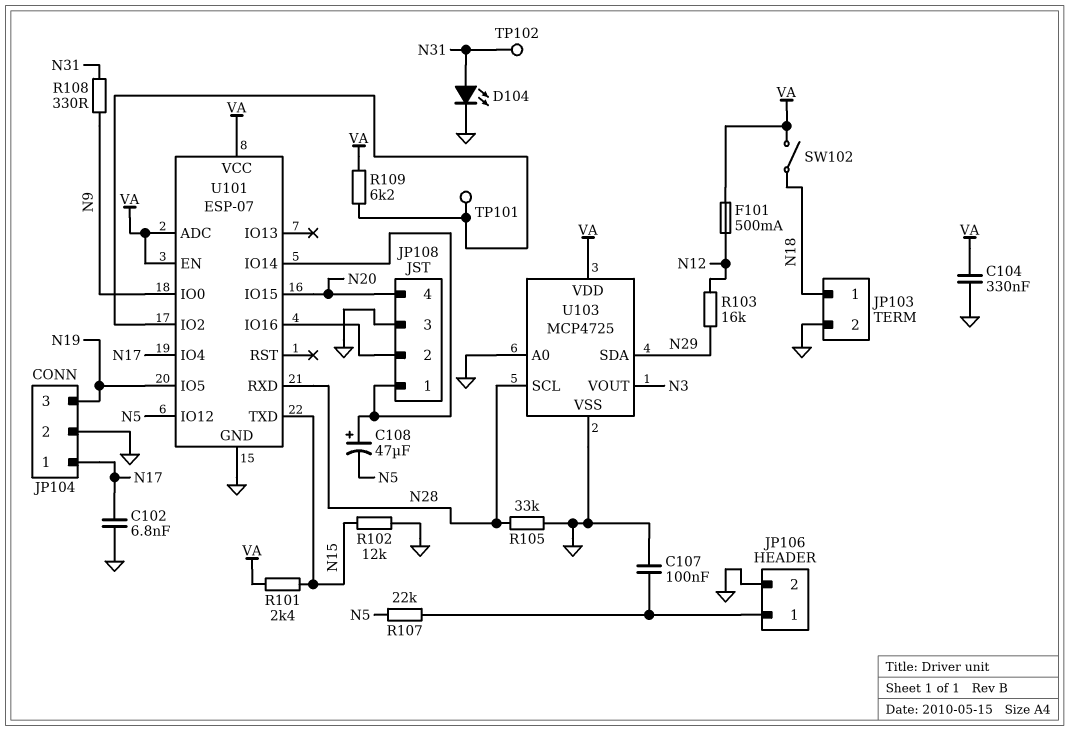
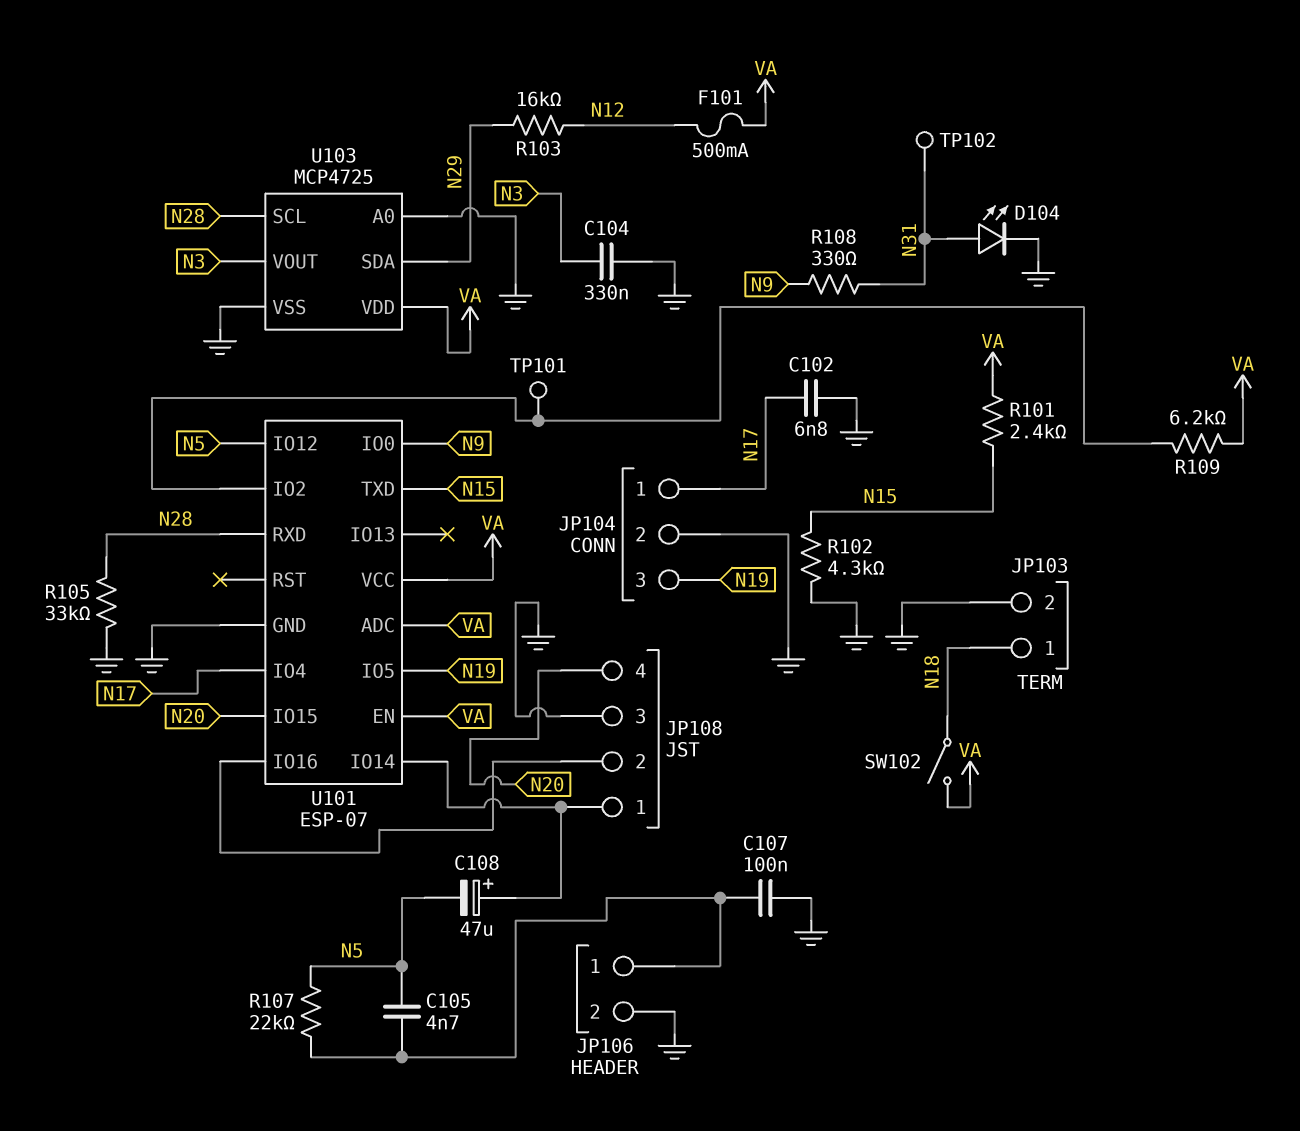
C104: 330nF (GND, VA) -> 330nF (GND, N3)
C105: none -> 4.7nF (JP106/1, N5)
R102: 12k (GND, N15) -> 4.3k (GND, N15)

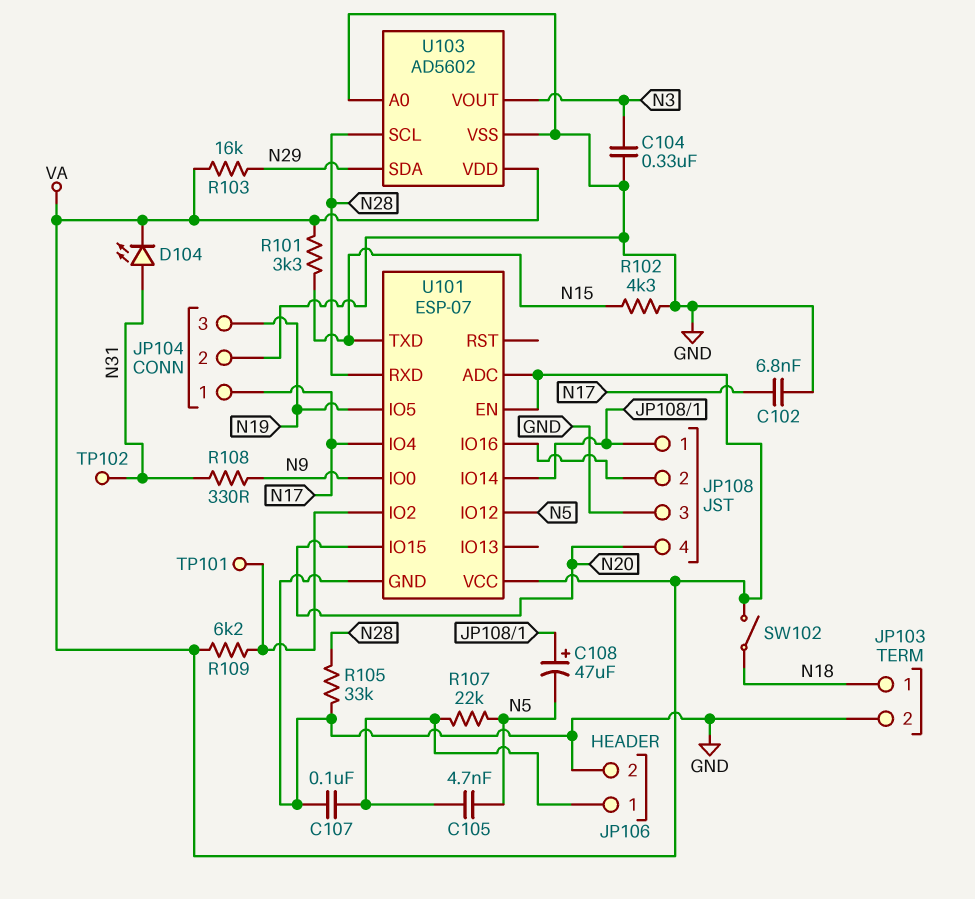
D104: LED (A N31, K GND) -> LED (A N31, K VA)
F101: 500mA (N12, VA) -> none
R101: 2.4k (N15, VA) -> 3.3k (N15, VA)
R103: 16k (N12, N29) -> 16k (N29, VA)
U103: MCP4725 -> AD5602

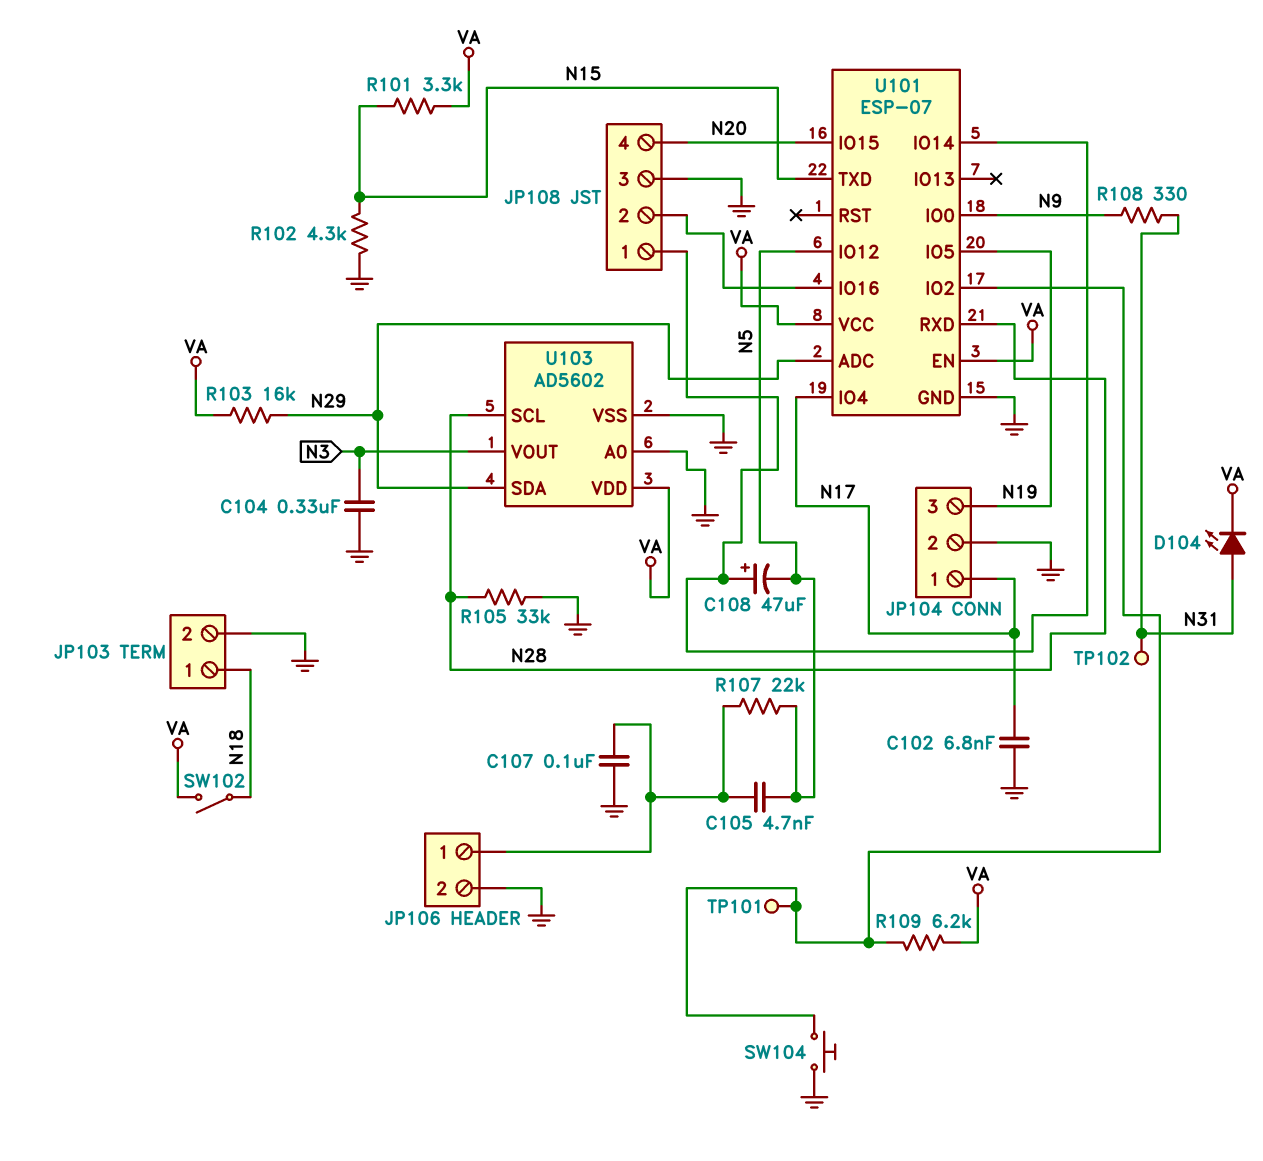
SW104: none -> button (GND, U101/IO2)
U101 pin ADC: VA -> N29

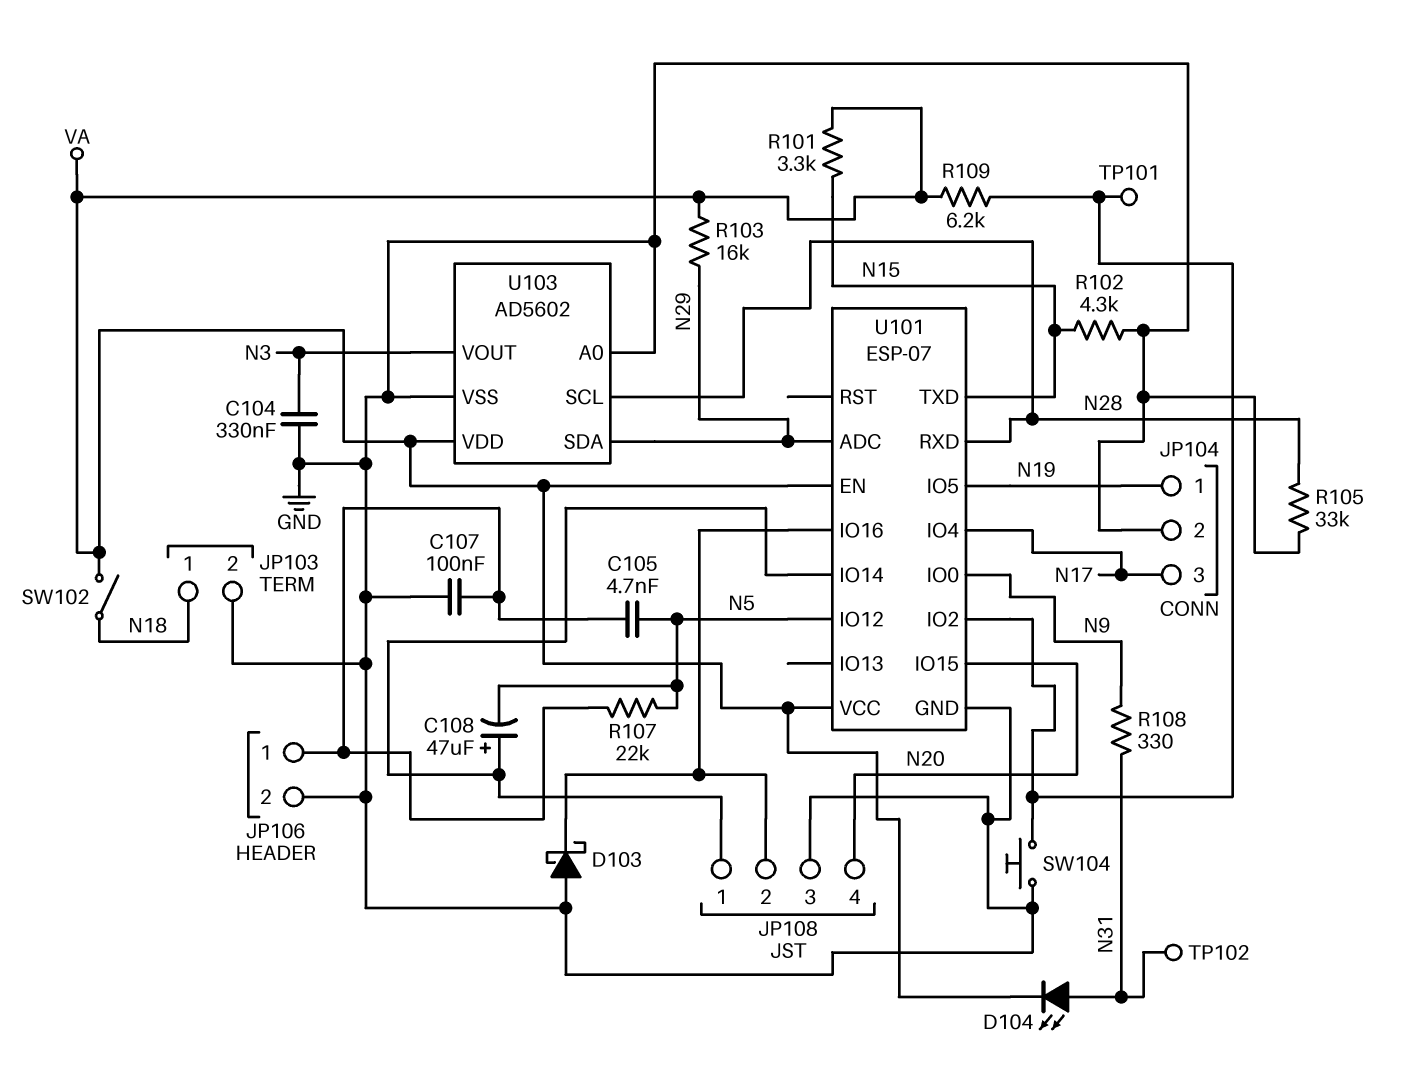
C102: 6.8nF (GND, N17) -> none
D103: none -> schottky (A GND, K JP108/2)
JP104 pin 1: N17 -> N19
JP104 pin 3: N19 -> N17

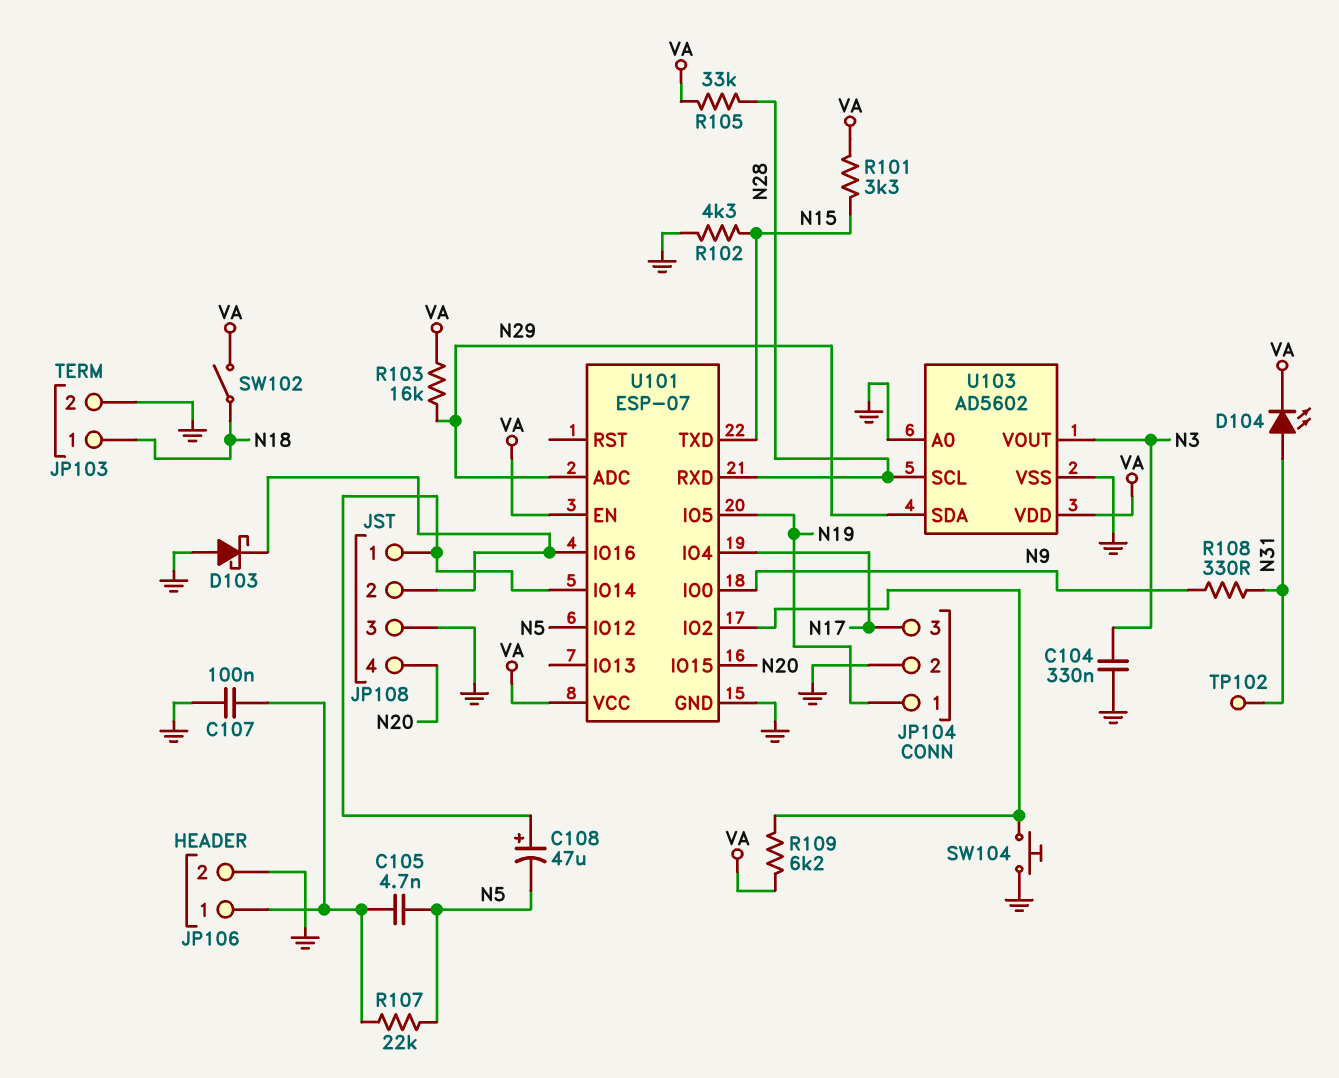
R105: 33k (GND, N28) -> 33k (N28, VA)
TP101: test point (U101/IO2) -> none

